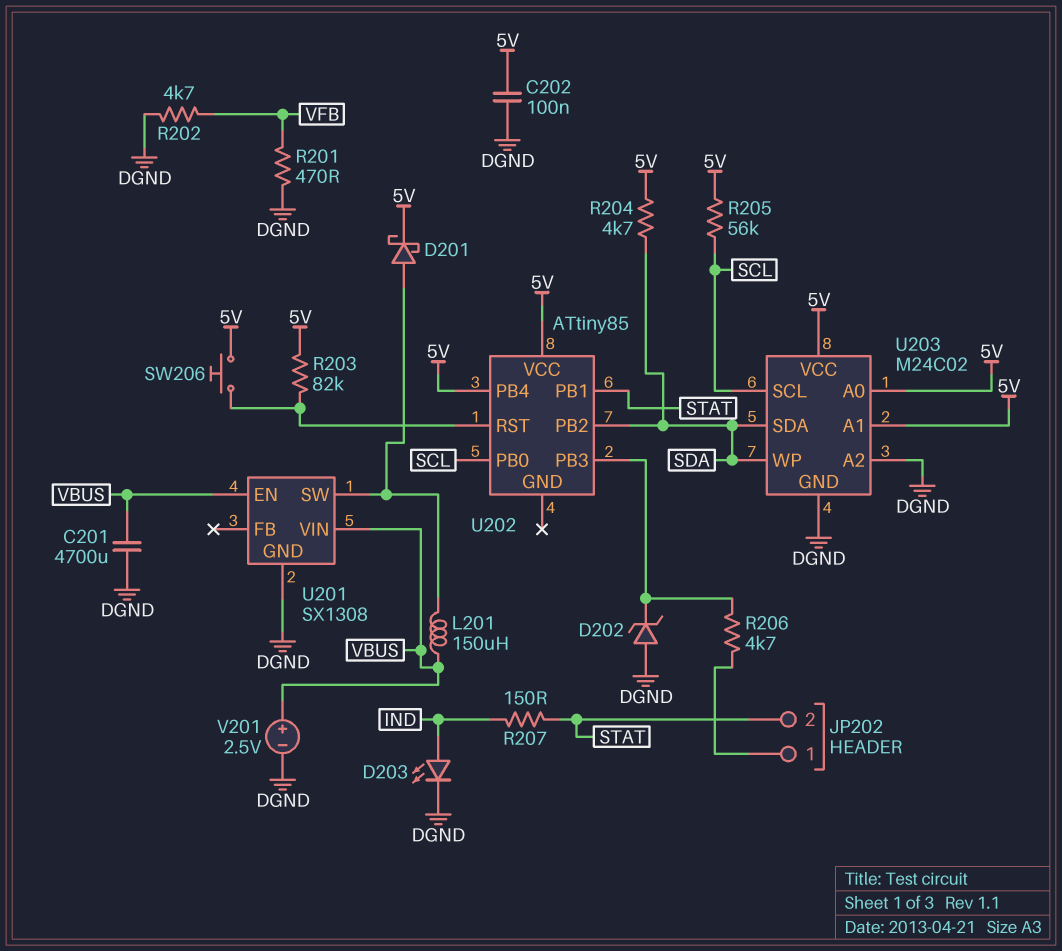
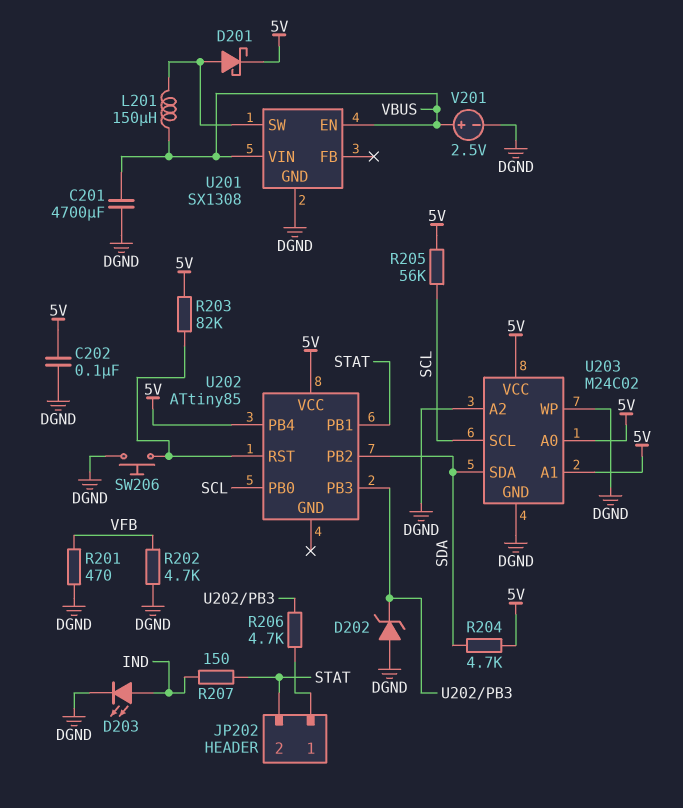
SW206: button (5V, U202/RST) -> button (DGND, U202/RST)
U203 pin WP: SDA -> DGND

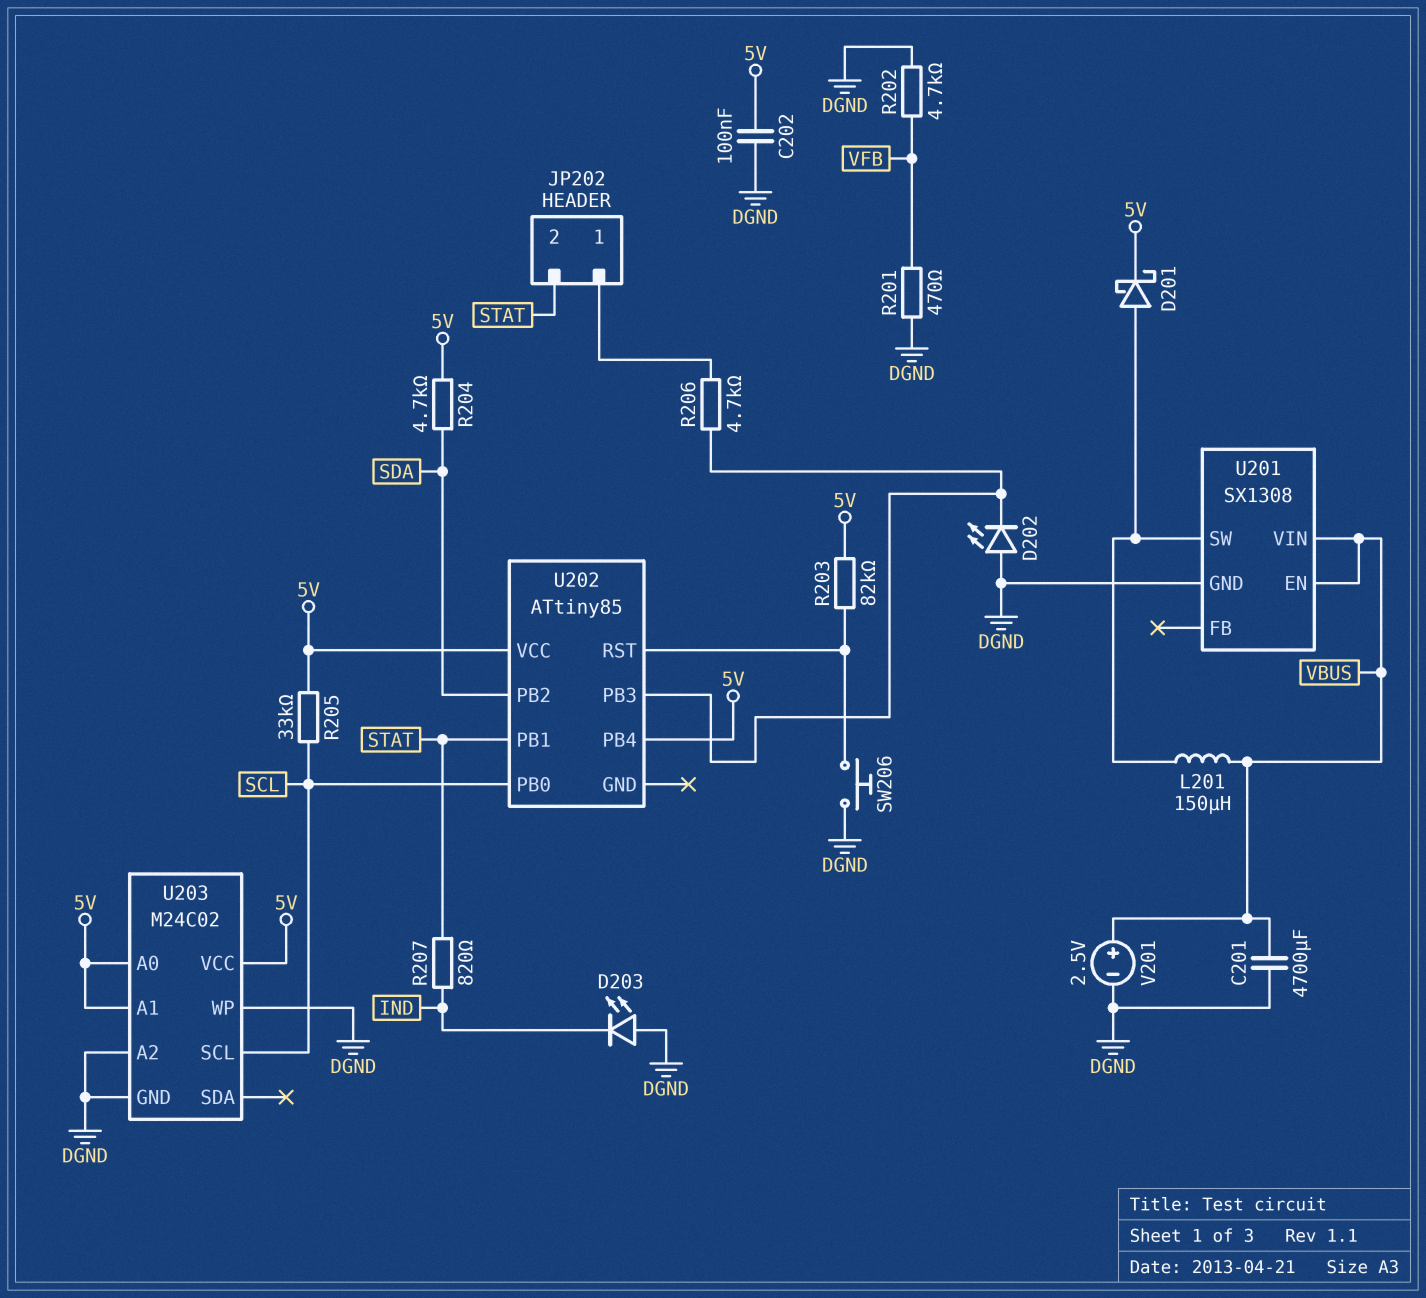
D202: zener (A DGND, K U202/PB3) -> LED (A DGND, K U202/PB3)
D203: LED (A IND, K DGND) -> LED (A DGND, K IND)
R205: 56k (5V, SCL) -> 33k (5V, SCL)
R207: 150 (IND, STAT) -> 820 (IND, STAT)
U203 pin SDA: SDA -> none

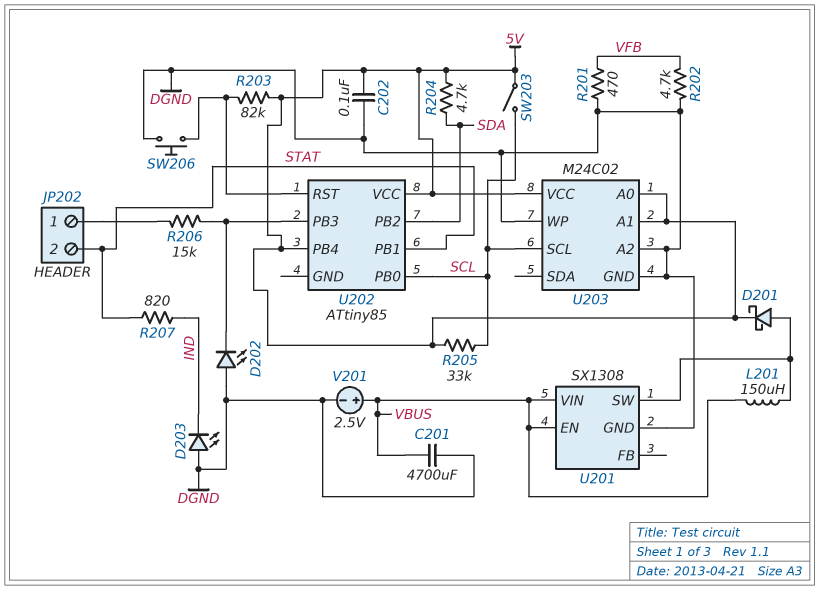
R206: 4.7k (JP202/1, U202/PB3) -> 15k (JP202/1, U202/PB3)
SW203: none -> switch (5V, SCL)

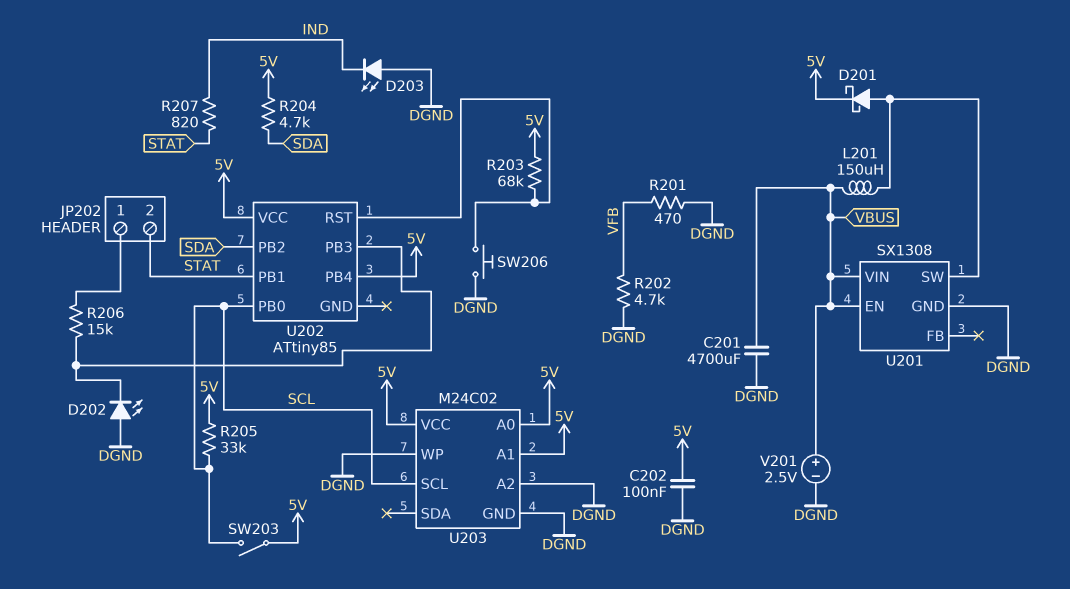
R203: 82k (5V, U202/RST) -> 68k (5V, U202/RST)

